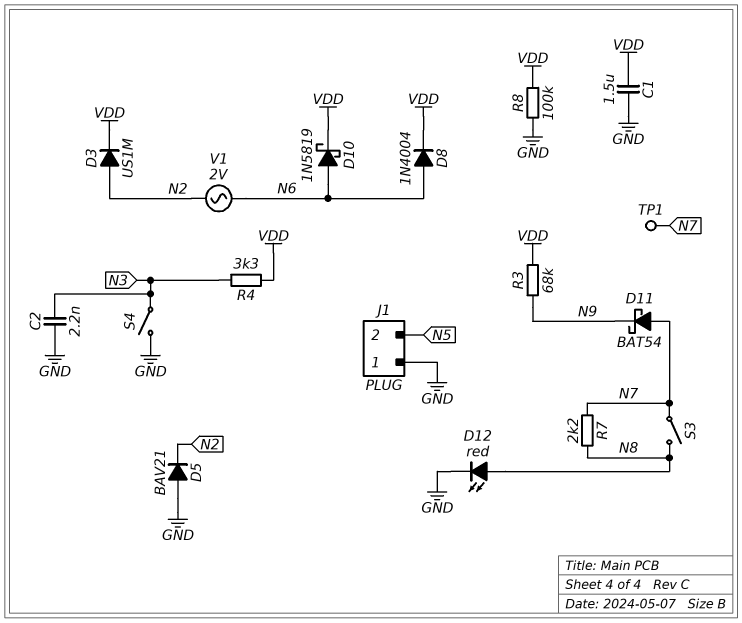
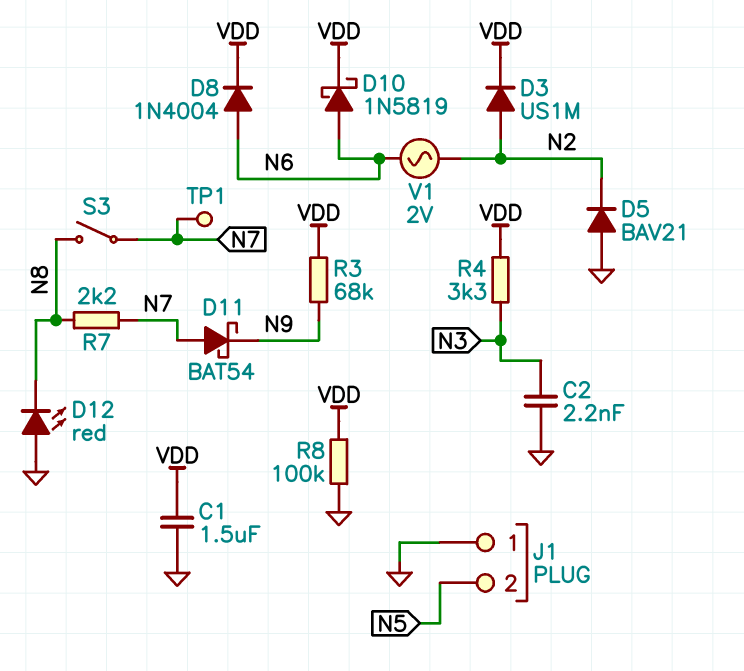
D12: LED red (A N8, K GND) -> LED red (A GND, K N8)
S4: switch (GND, N3) -> none

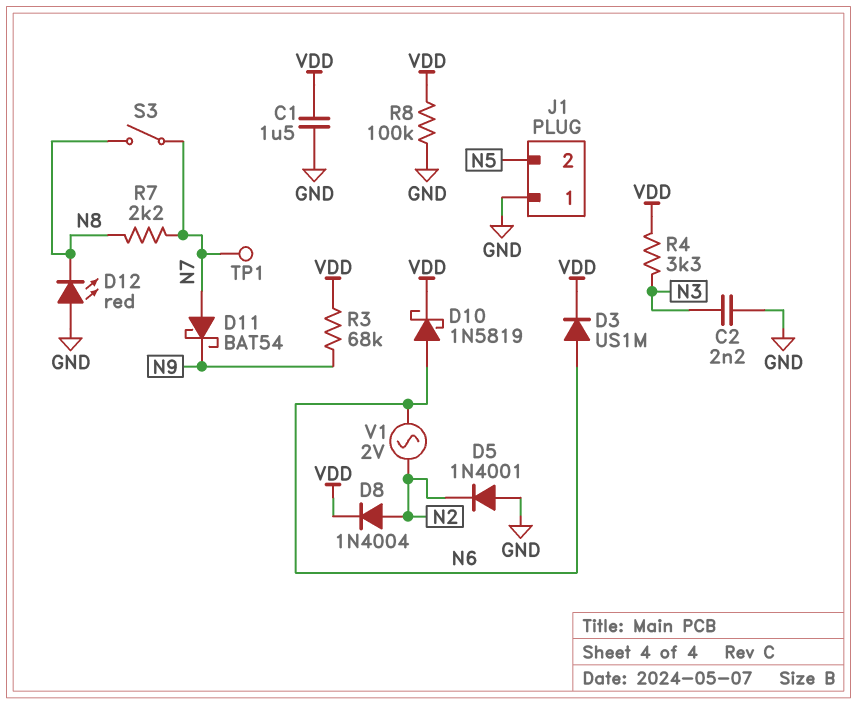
D3: diode US1M (A N2, K VDD) -> diode US1M (A N6, K VDD)
D5: diode BAV21 (A GND, K N2) -> diode 1N4001 (A GND, K N2)
D8: diode 1N4004 (A N6, K VDD) -> diode 1N4004 (A N2, K VDD)

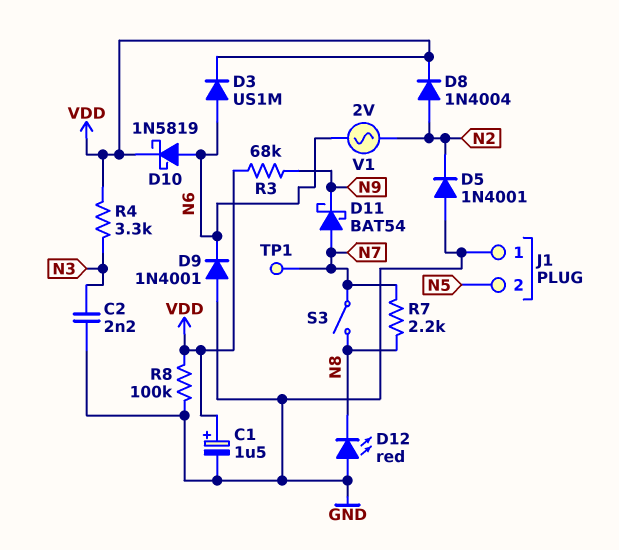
C1: 1.5uF (GND, VDD) -> 1.5uF (plus VDD, minus GND)
D9: none -> diode 1N4001 (A GND, K N6)

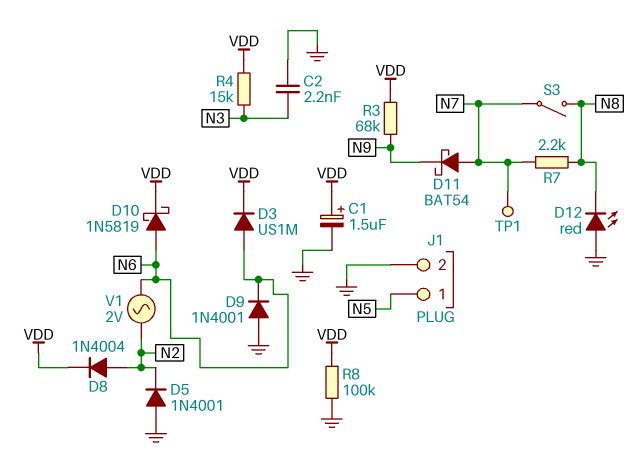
J1 pin 1: GND -> N5
J1 pin 2: N5 -> GND
R4: 3.3k (N3, VDD) -> 15k (N3, VDD)

